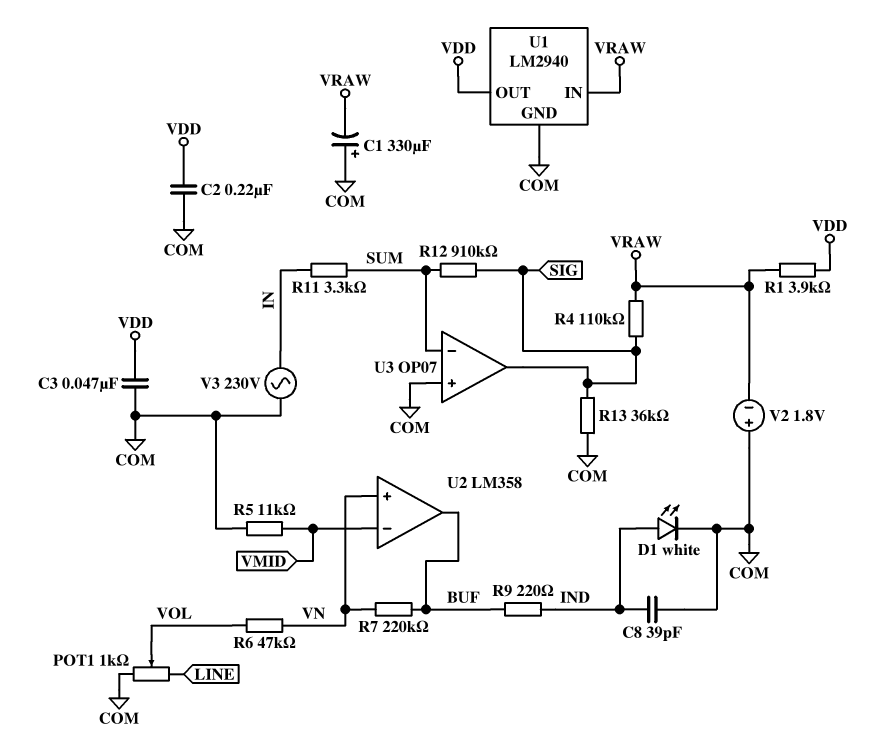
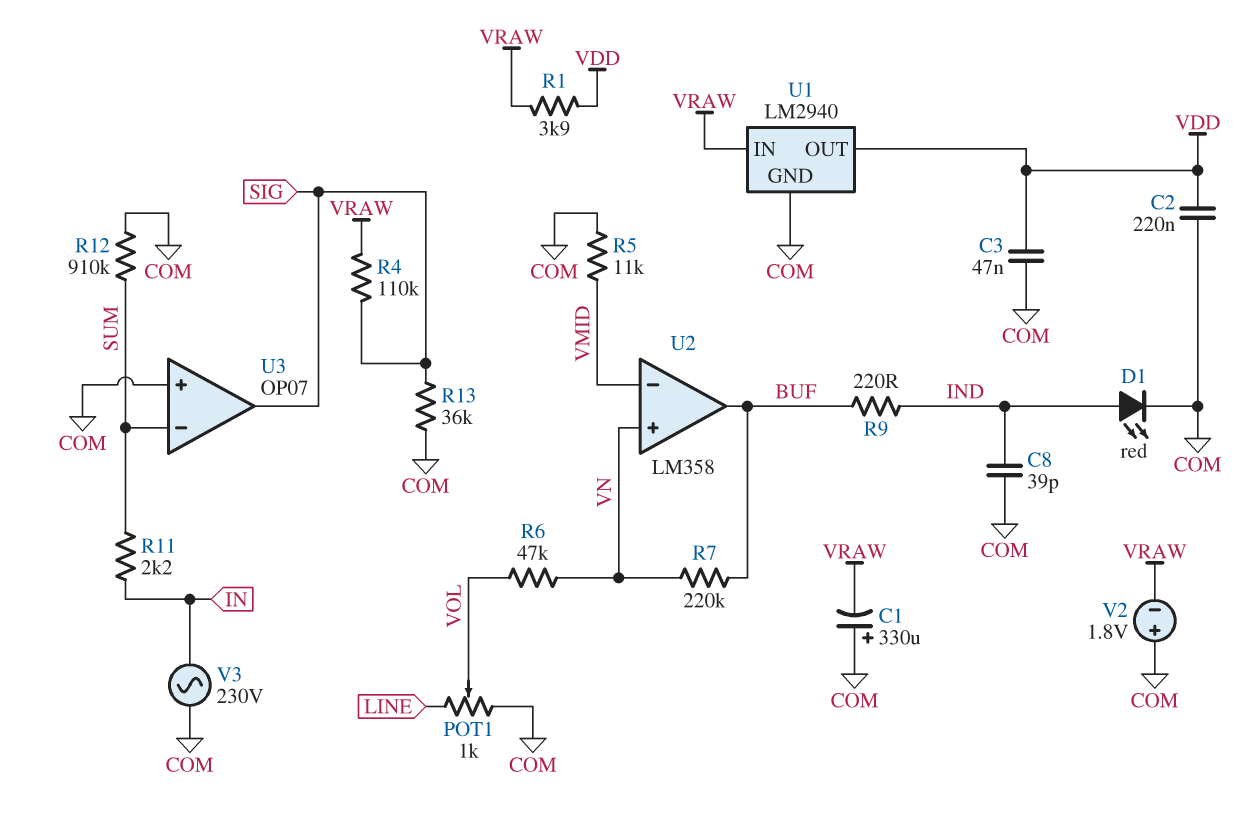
D1: LED white (A IND, K COM) -> LED red (A IND, K COM)
R11: 3.3k (IN, SUM) -> 2.2k (IN, SUM)
R12: 910k (SIG, SUM) -> 910k (COM, SUM)

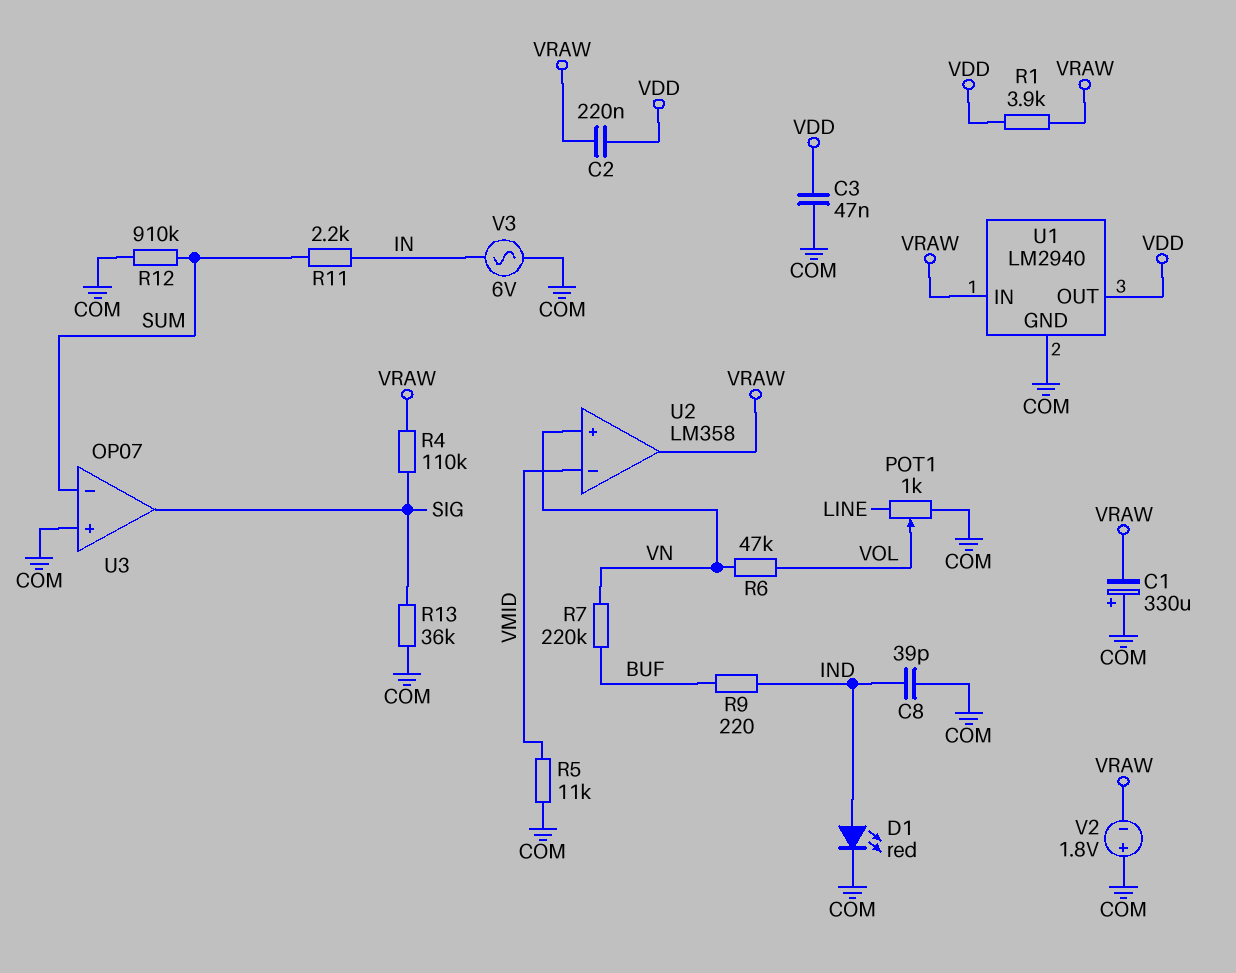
C2: 220nF (COM, VDD) -> 220nF (VDD, VRAW)
U2 pin out: BUF -> VRAW
V3: AC 230V (COM, IN) -> AC 6V (COM, IN)

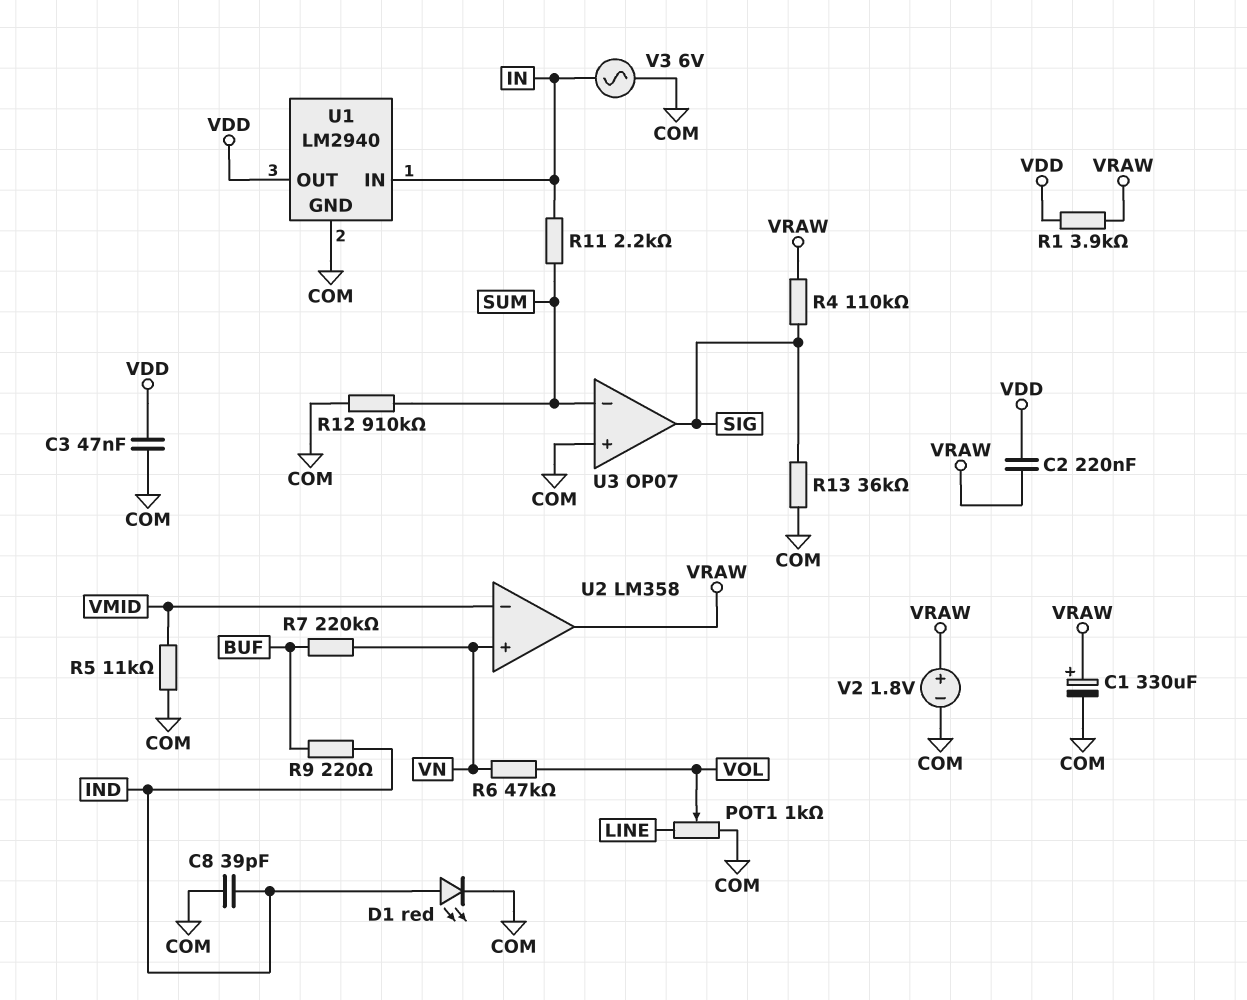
C1: 330uF (plus COM, minus VRAW) -> 330uF (plus VRAW, minus COM)
U1 pin IN: VRAW -> IN
V2: 1.8V (plus COM, minus VRAW) -> 1.8V (plus VRAW, minus COM)

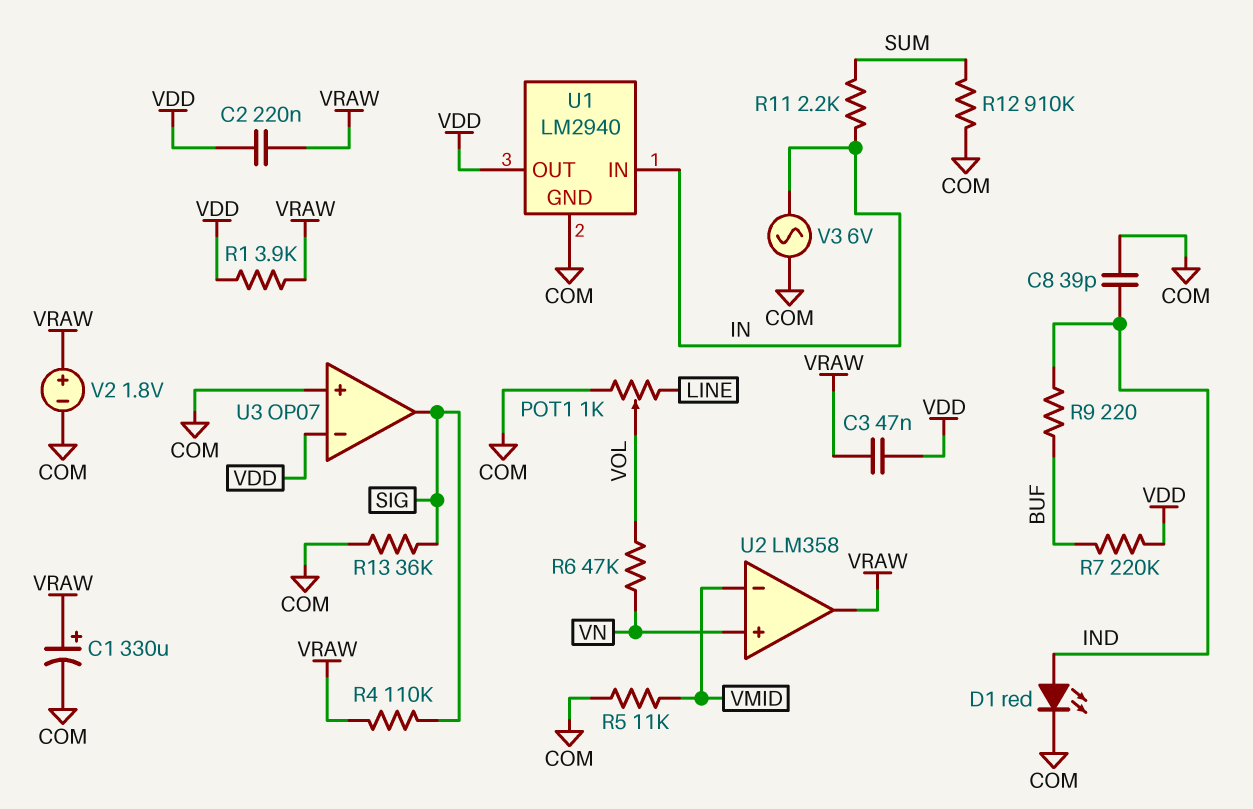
C3: 47nF (COM, VDD) -> 47nF (VDD, VRAW)
R7: 220k (BUF, VN) -> 220k (BUF, VDD)
U3 pin in-: SUM -> VDD

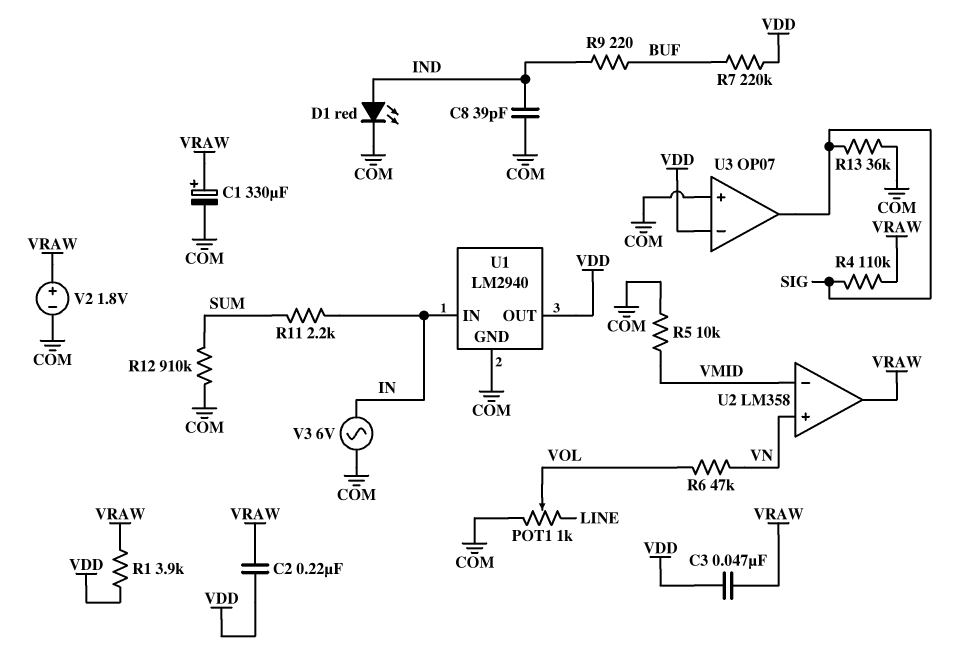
R5: 11k (COM, VMID) -> 10k (COM, VMID)

